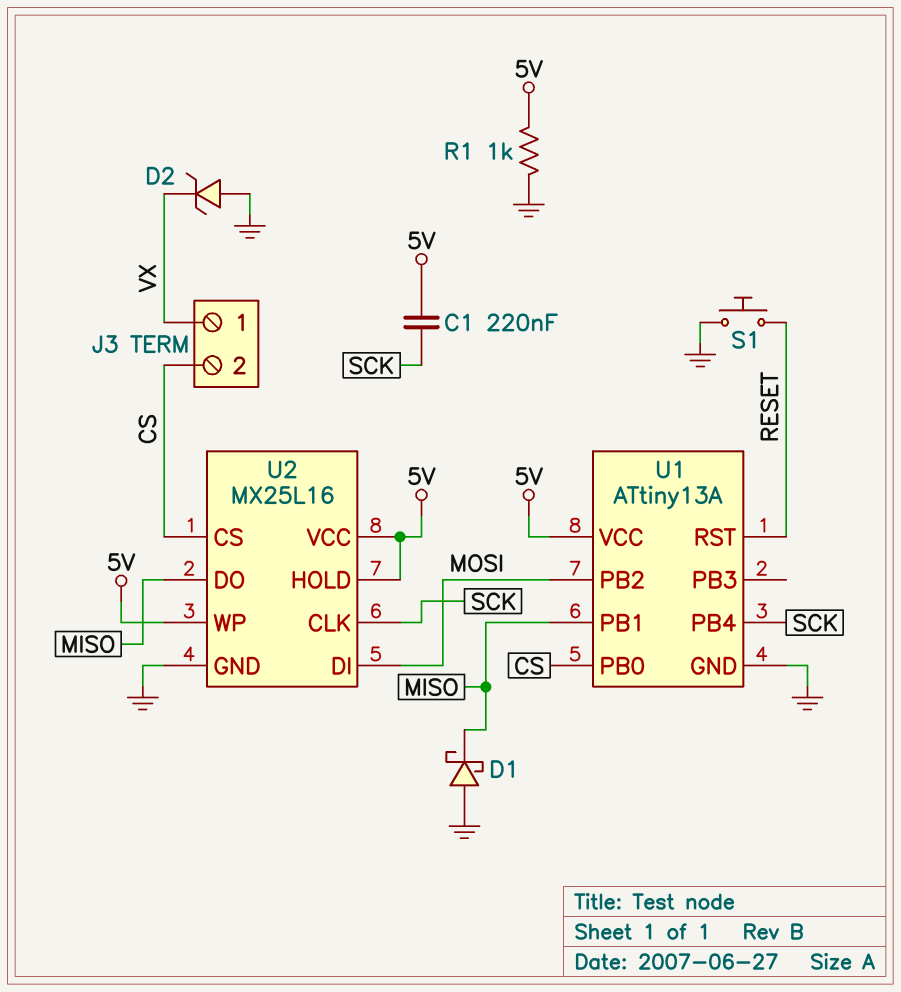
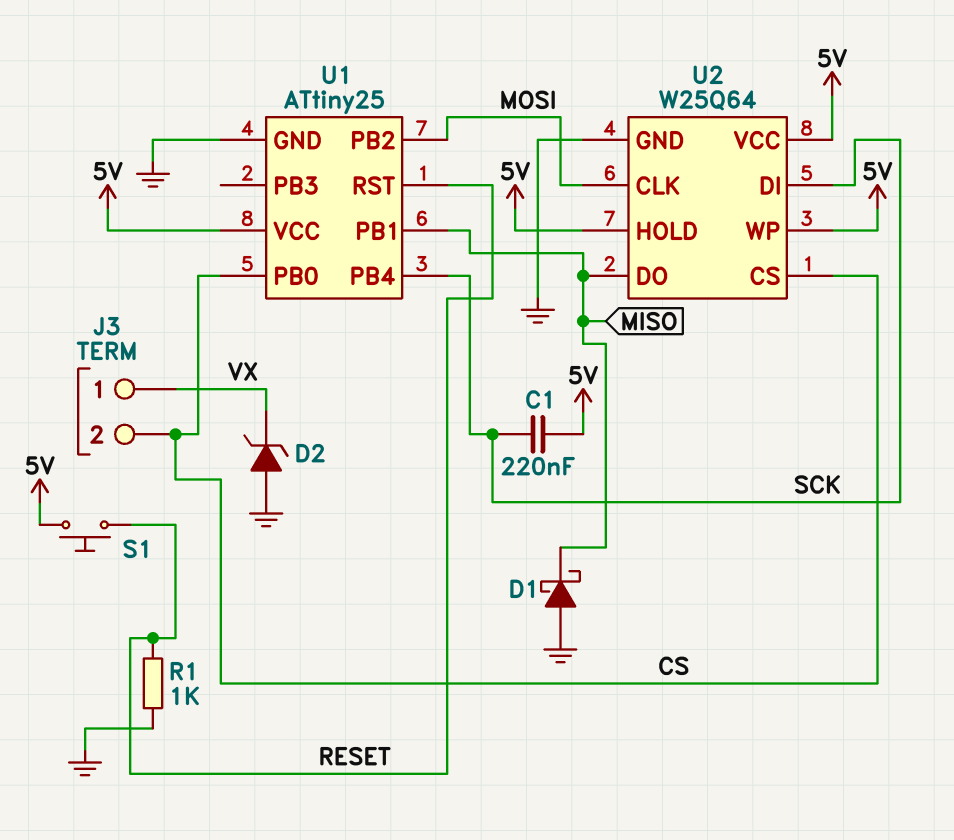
R1: 1k (5V, GND) -> 1k (GND, RESET)
S1: button (GND, RESET) -> button (5V, RESET)
U1: ATtiny13A -> ATtiny25
U2: MX25L16 -> W25Q64
U2 pin CLK: SCK -> MOSI
U2 pin DI: MOSI -> SCK

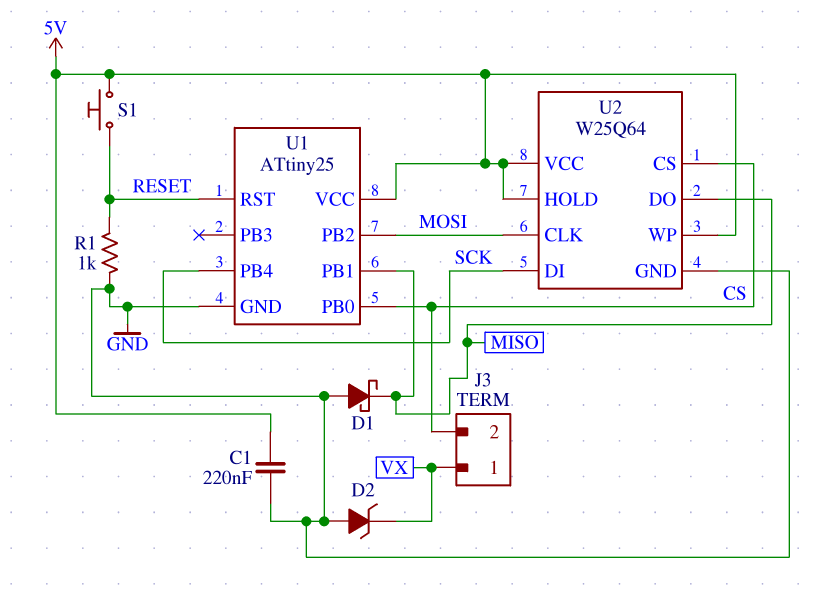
C1: 220nF (5V, SCK) -> 220nF (5V, GND)

